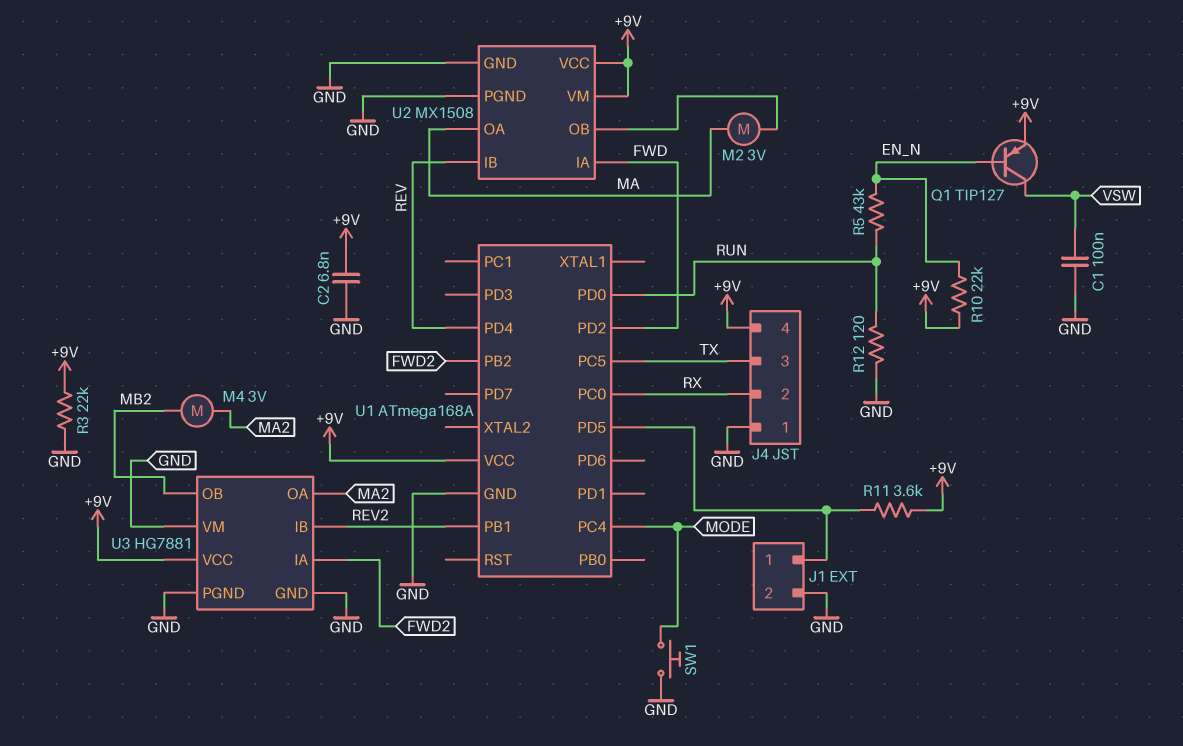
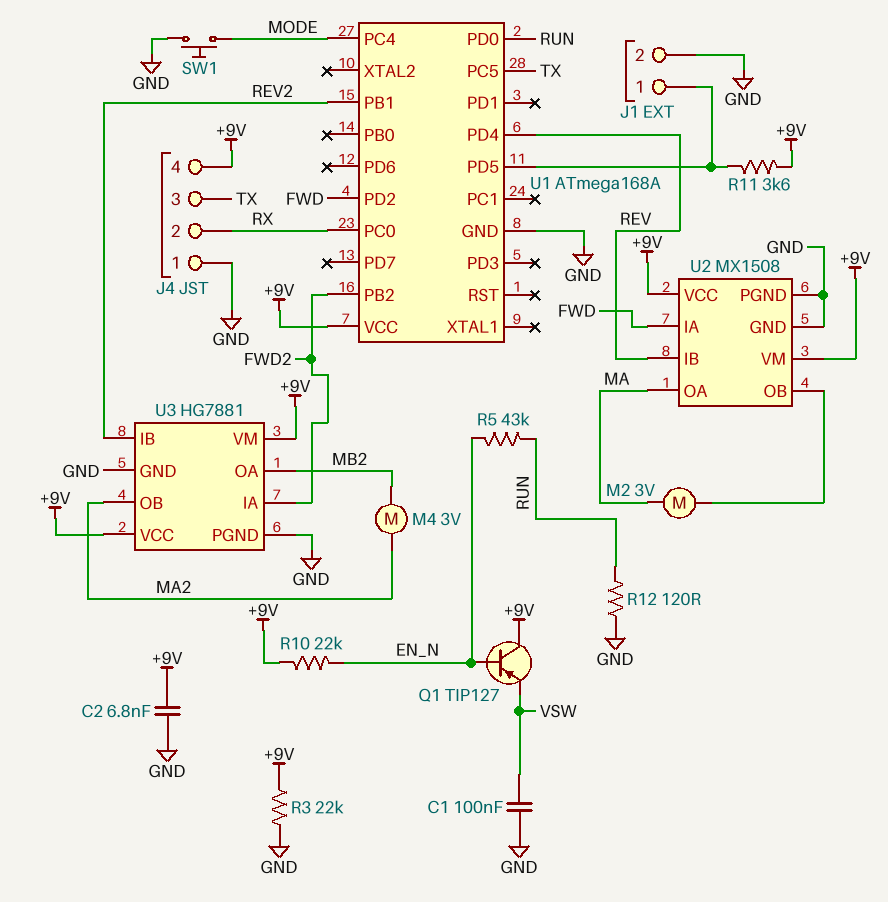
Q1: PNP TIP127 (B EN_N, C VSW, E +9V) -> PNP TIP127 (B EN_N, C +9V, E VSW)
U3 pin OA: MA2 -> MB2
U3 pin OB: MB2 -> MA2
U3 pin VM: GND -> +9V

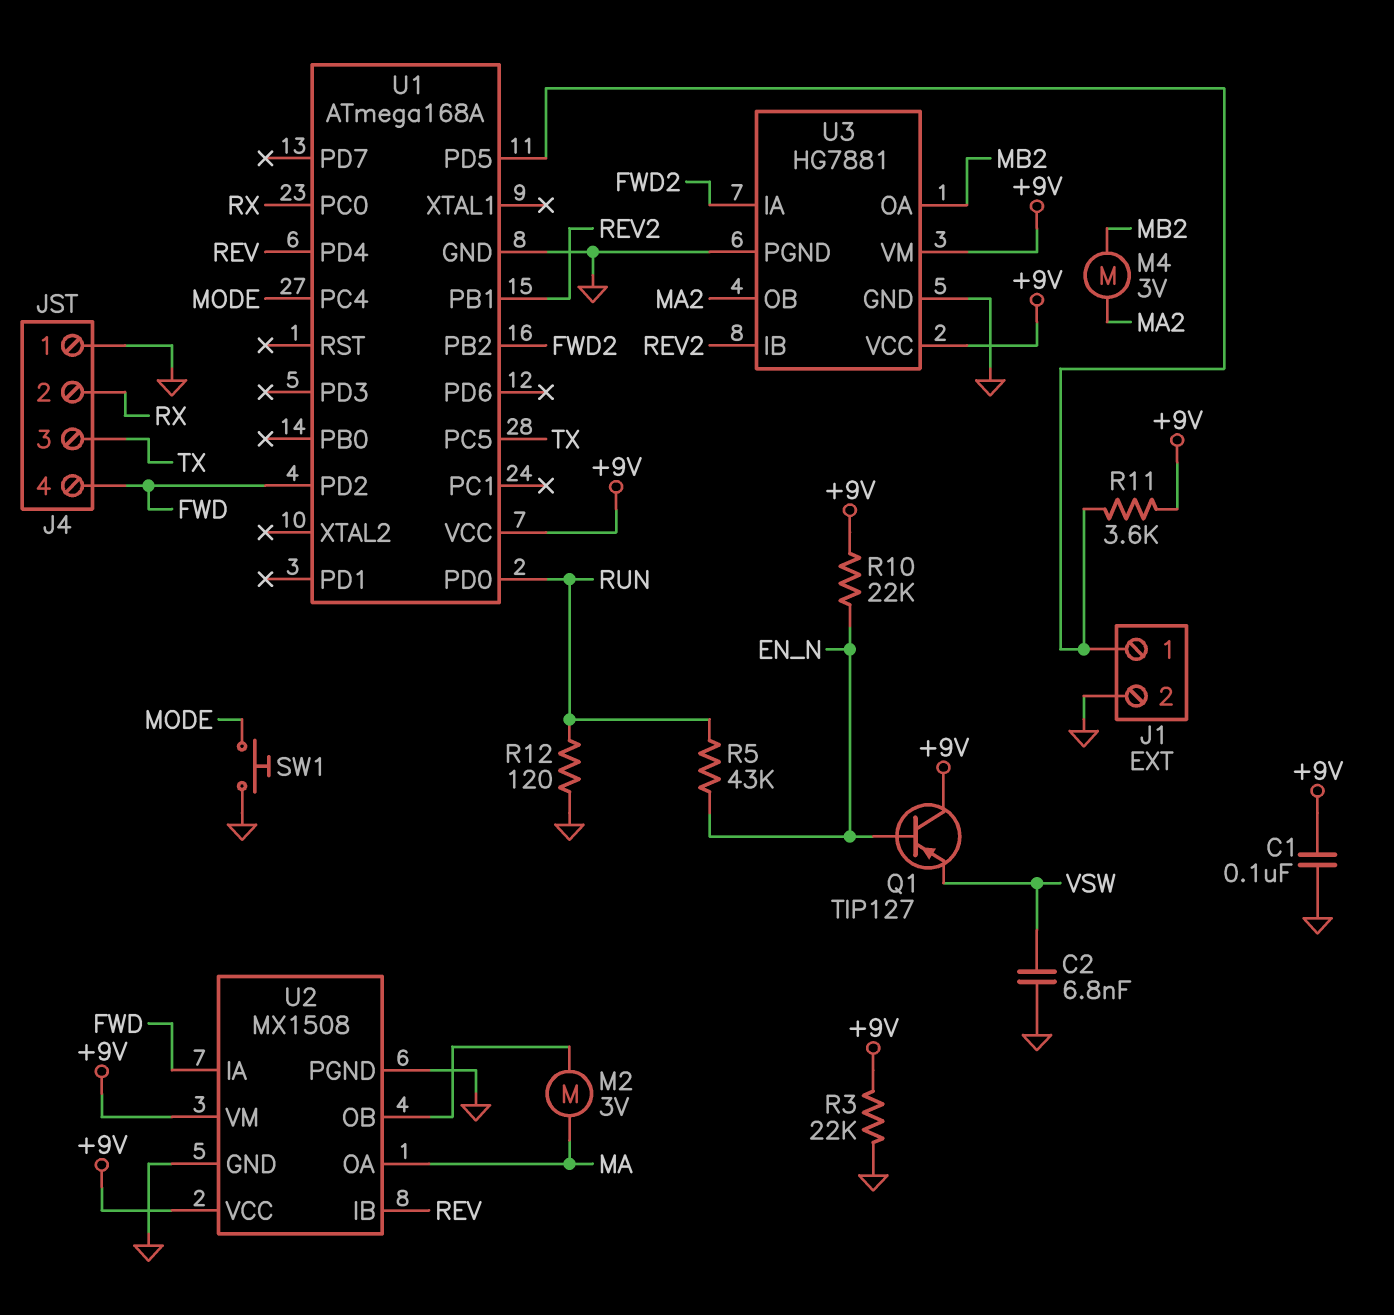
C1: 100nF (GND, VSW) -> 100nF (+9V, GND)
C2: 6.8nF (+9V, GND) -> 6.8nF (GND, VSW)
J4 pin 4: +9V -> FWD

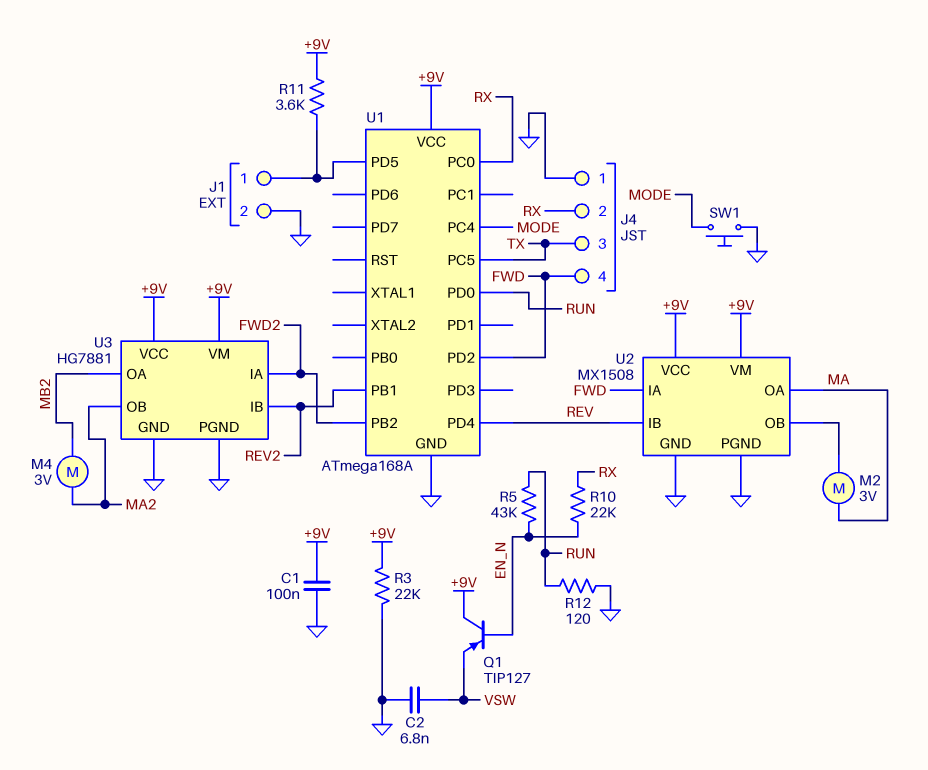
R10: 22k (+9V, EN_N) -> 22k (EN_N, RX)

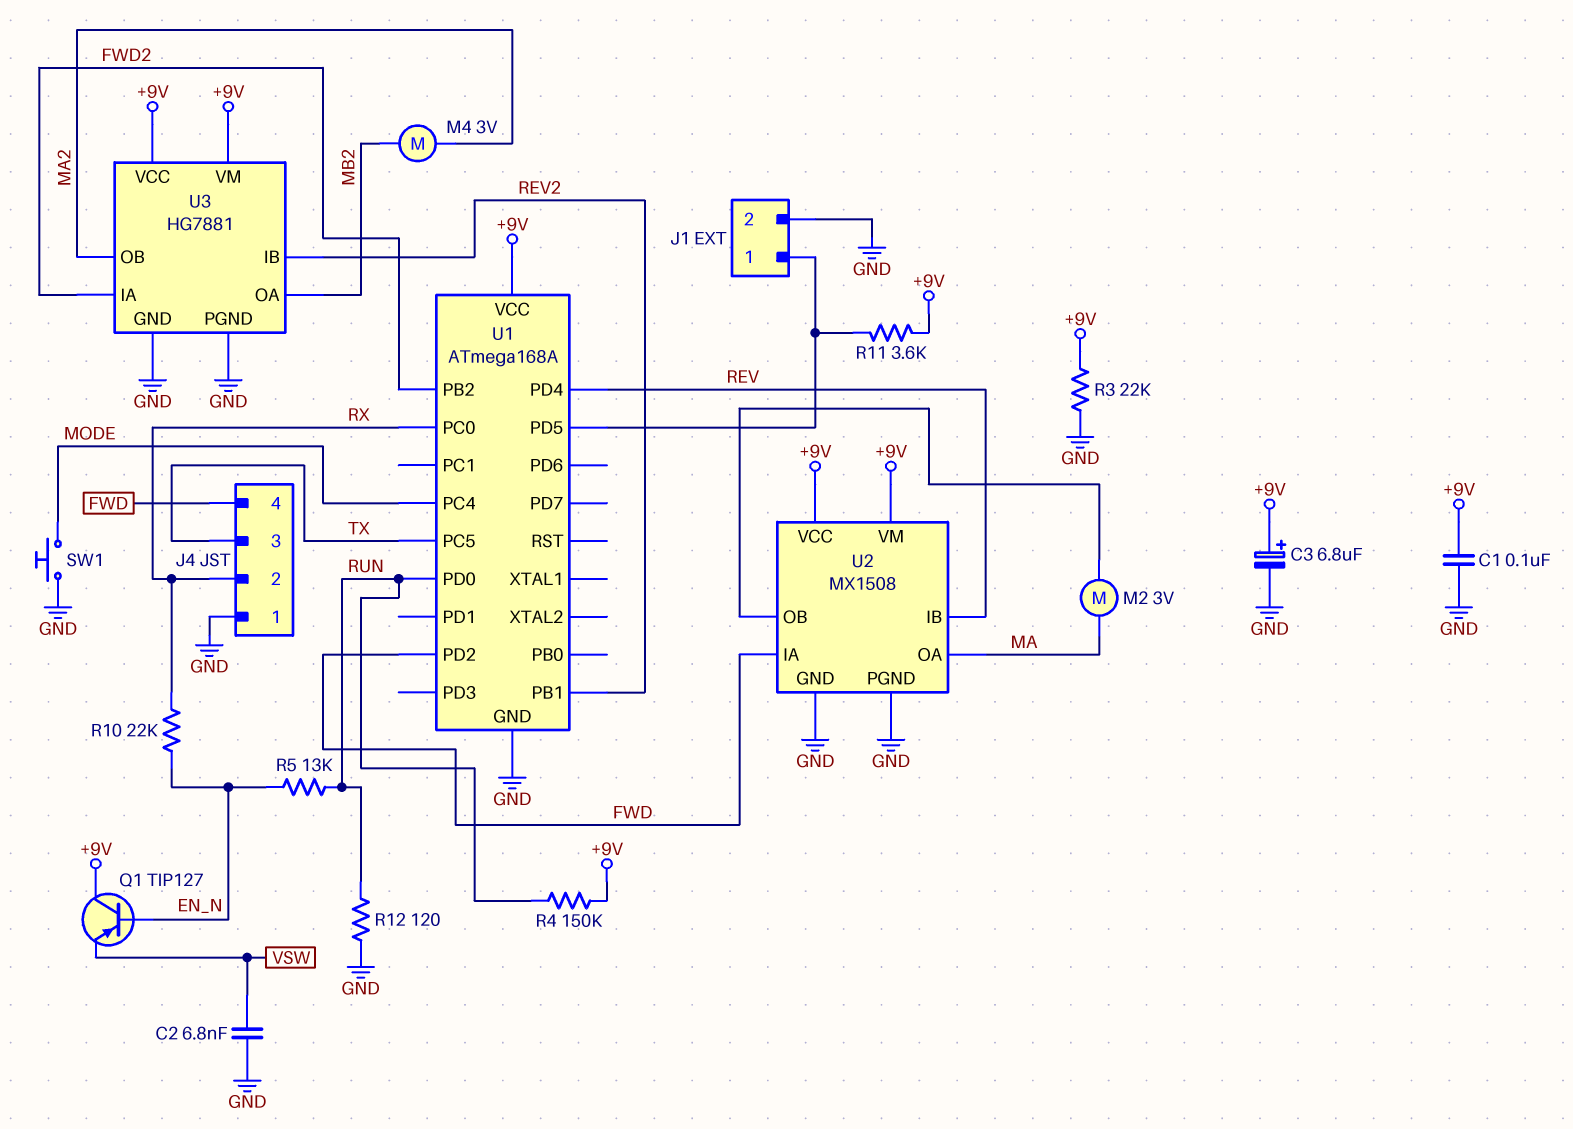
C3: none -> 6.8uF (plus +9V, minus GND)
R4: none -> 150k (+9V, RUN)
R5: 43k (EN_N, RUN) -> 13k (EN_N, RUN)

